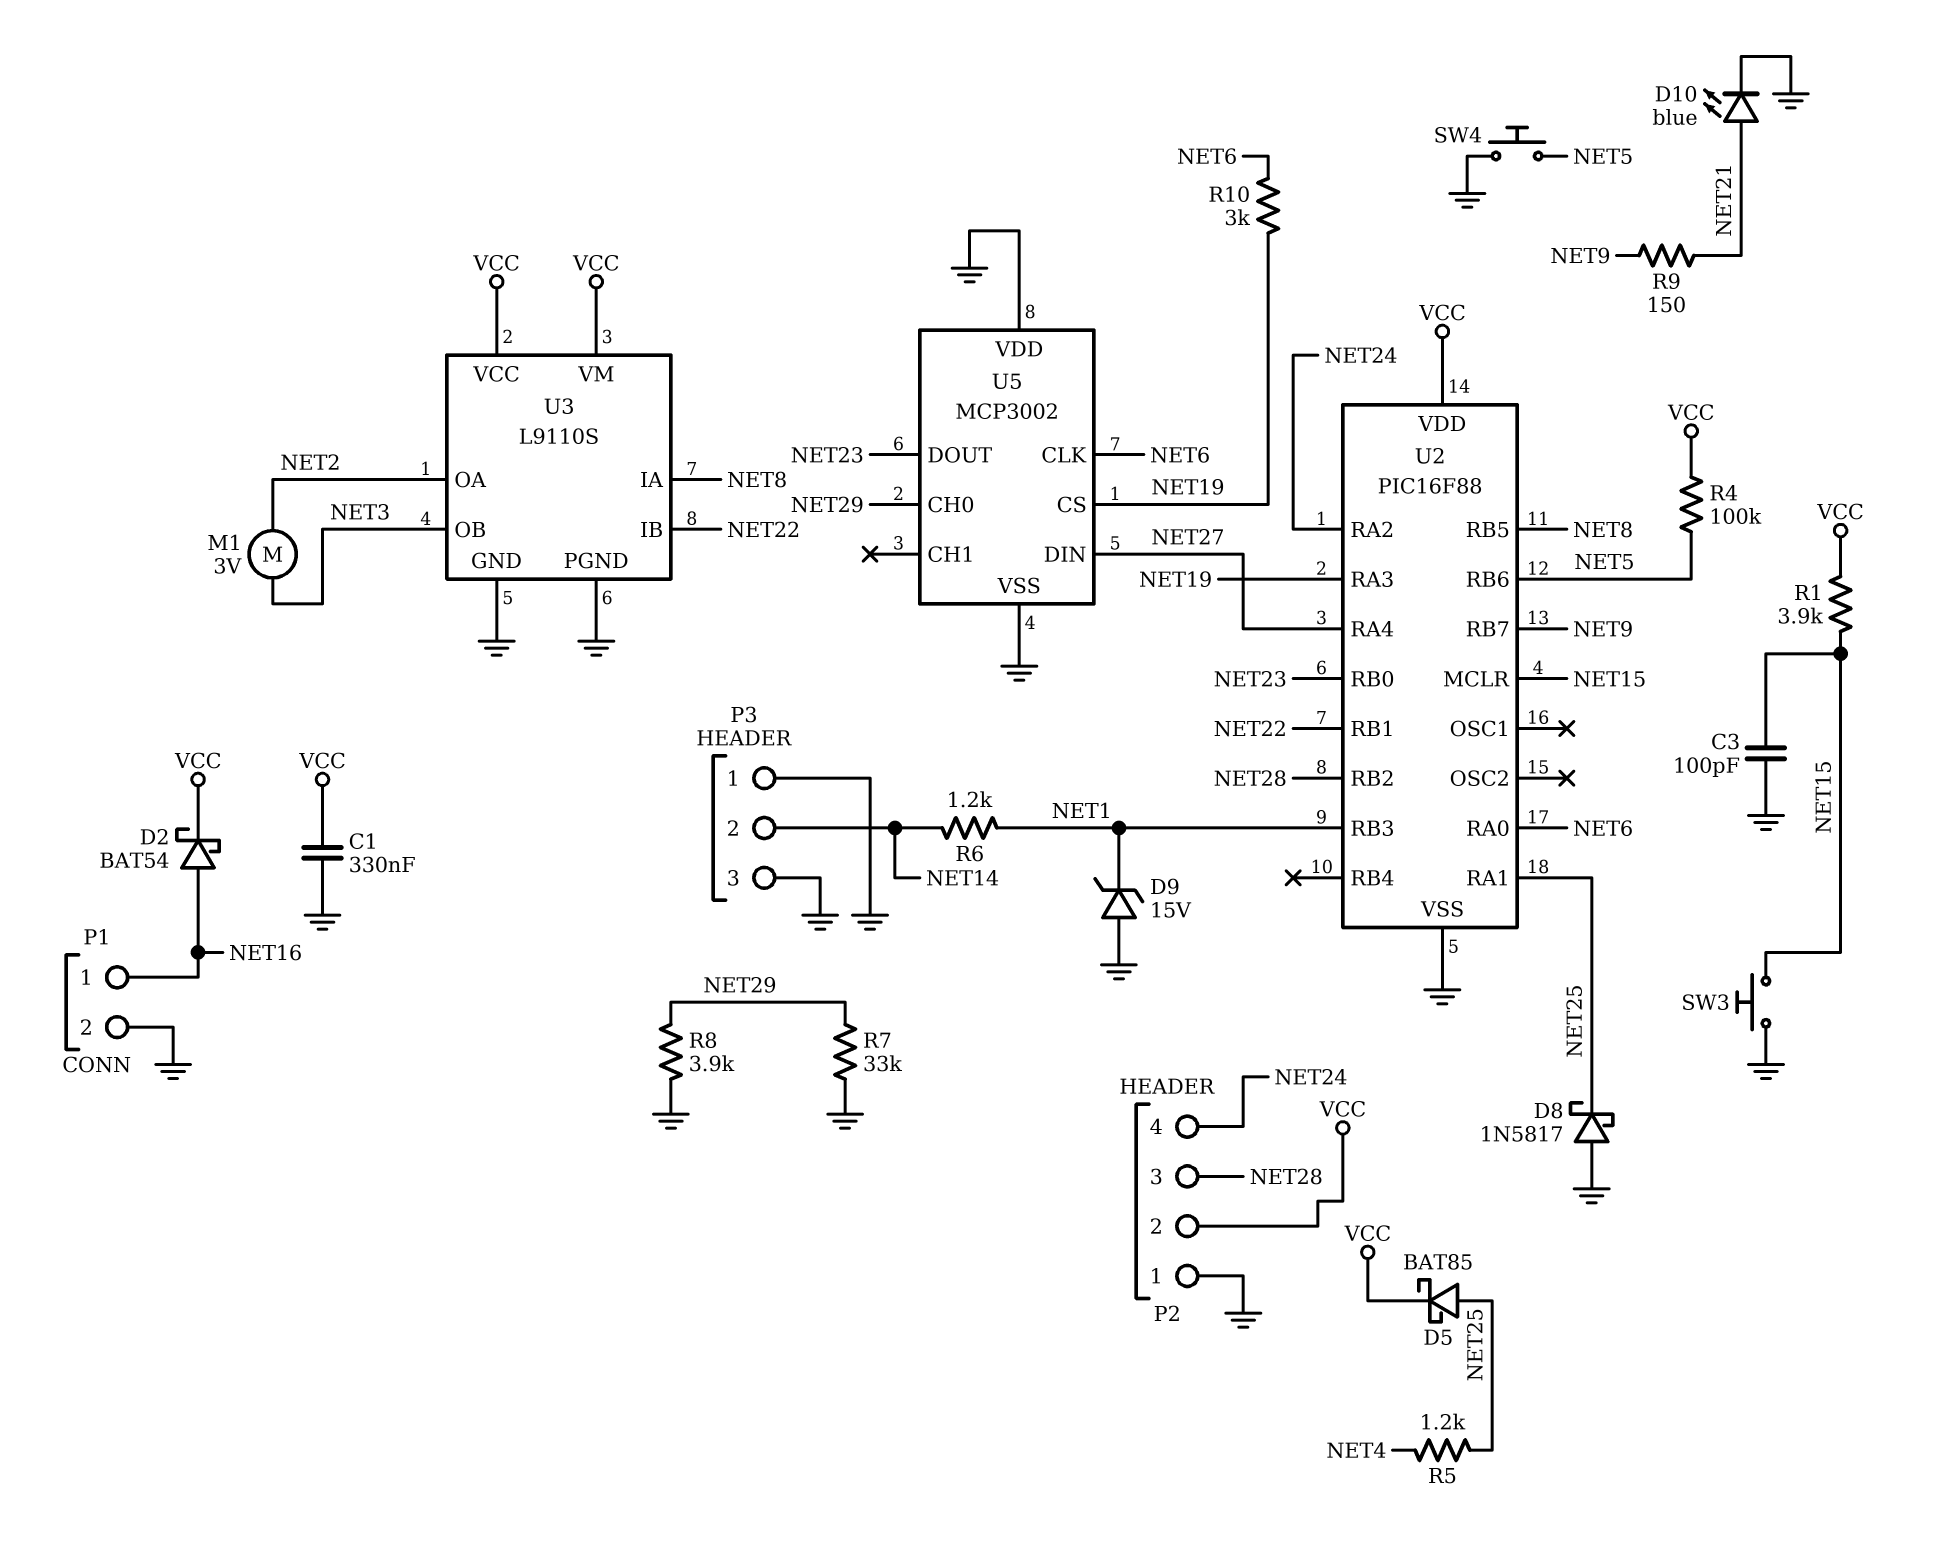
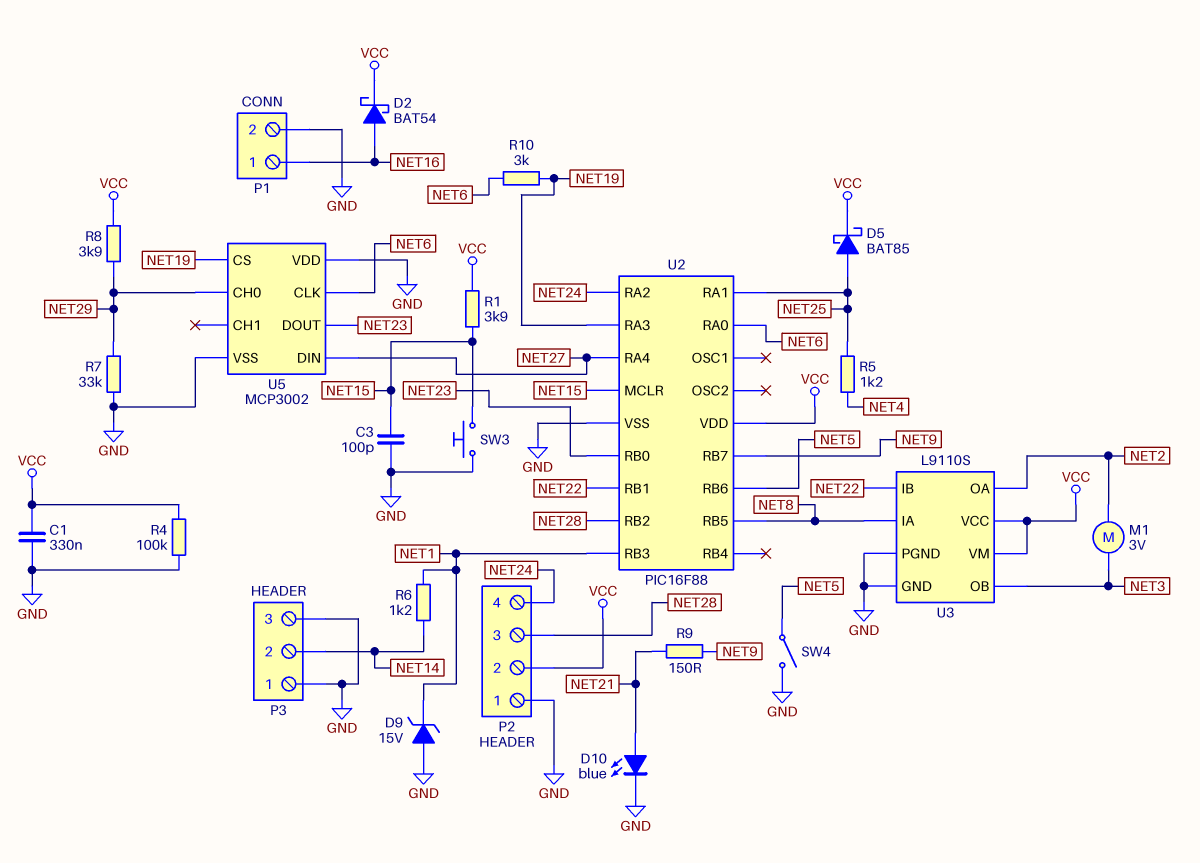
D8: schottky 1N5817 (A GND, K NET25) -> none
R4: 100k (NET5, VCC) -> 100k (GND, VCC)
R8: 3.9k (GND, NET29) -> 3.9k (NET29, VCC)
SW4: button (GND, NET5) -> switch (GND, NET5)

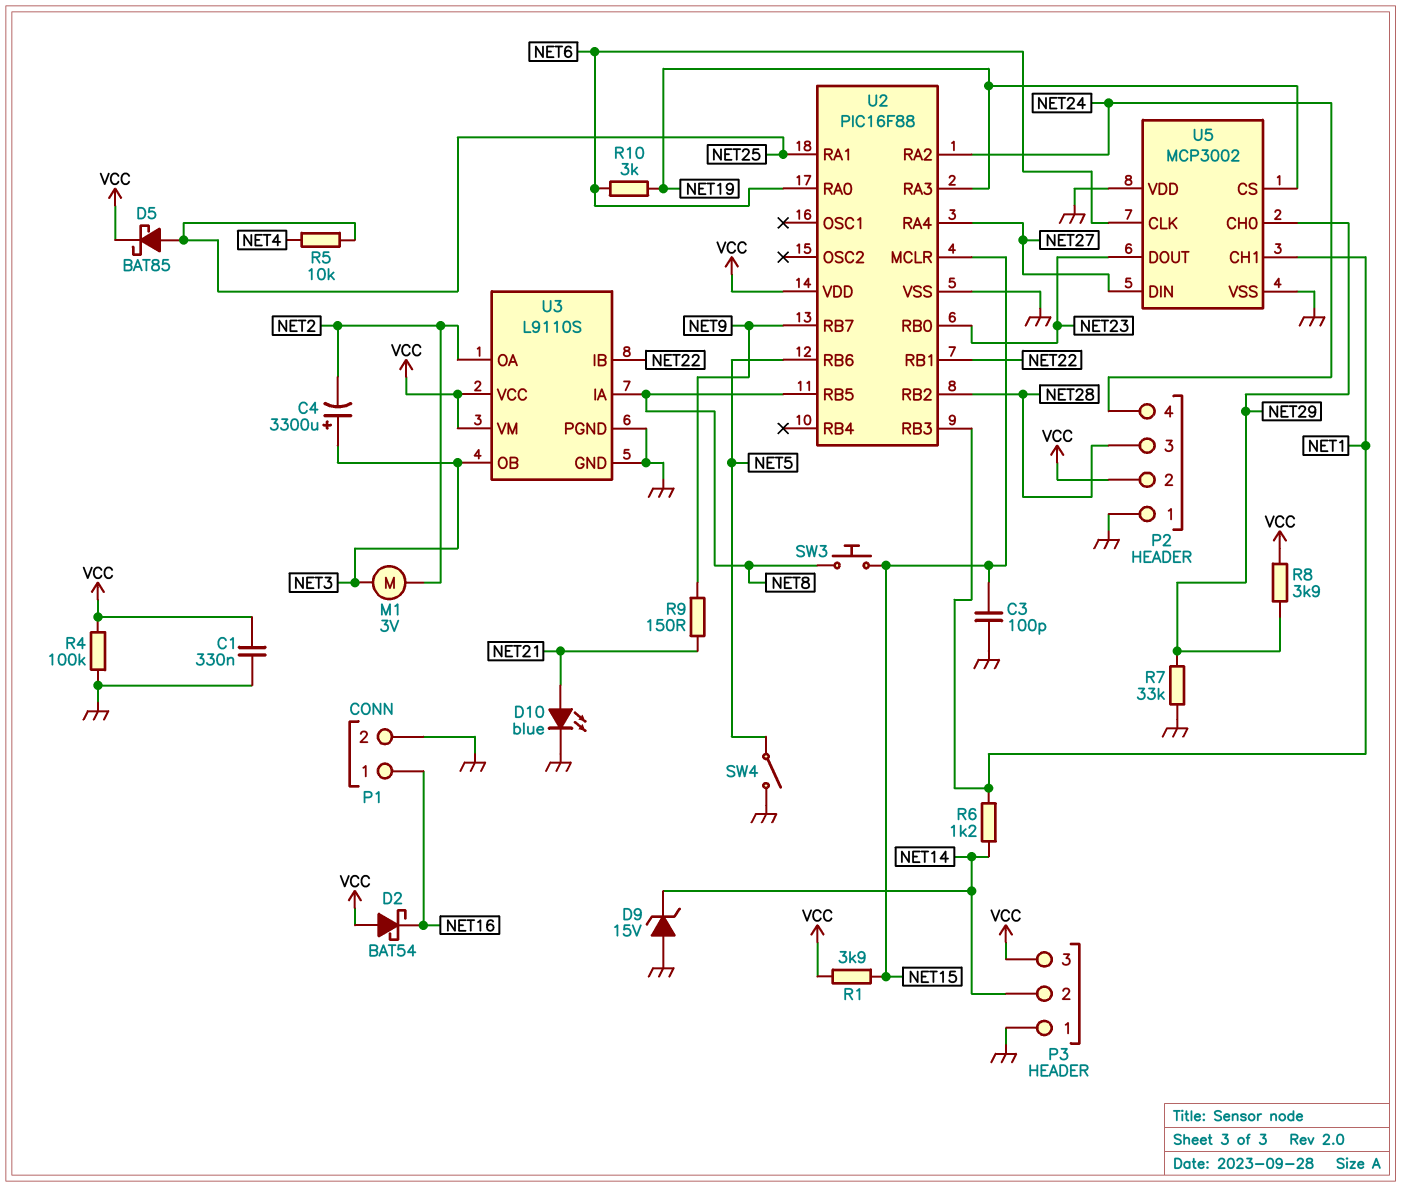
C4: none -> 3300uF (plus NET3, minus NET2)
D2: schottky BAT54 (A NET16, K VCC) -> schottky BAT54 (A VCC, K NET16)
D9: zener 15V (A GND, K NET1) -> zener 15V (A GND, K NET14)
P3 pin 3: GND -> VCC
R5: 1.2k (NET4, NET25) -> 10k (NET4, NET25)
SW3: button (GND, NET15) -> button (NET8, NET15)
U5 pin CH1: none -> NET1

